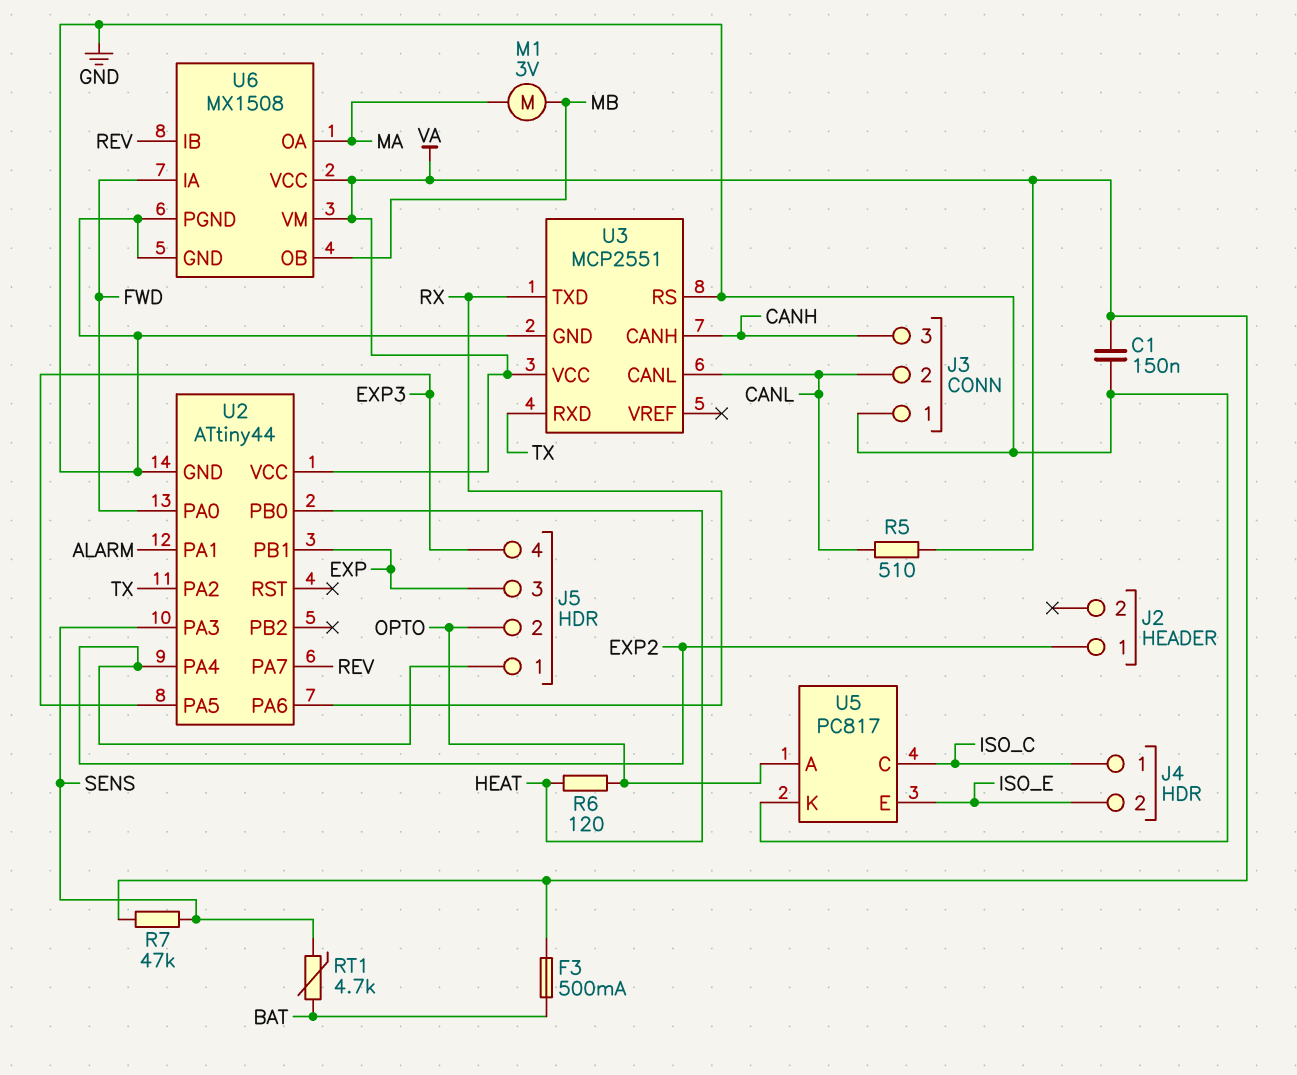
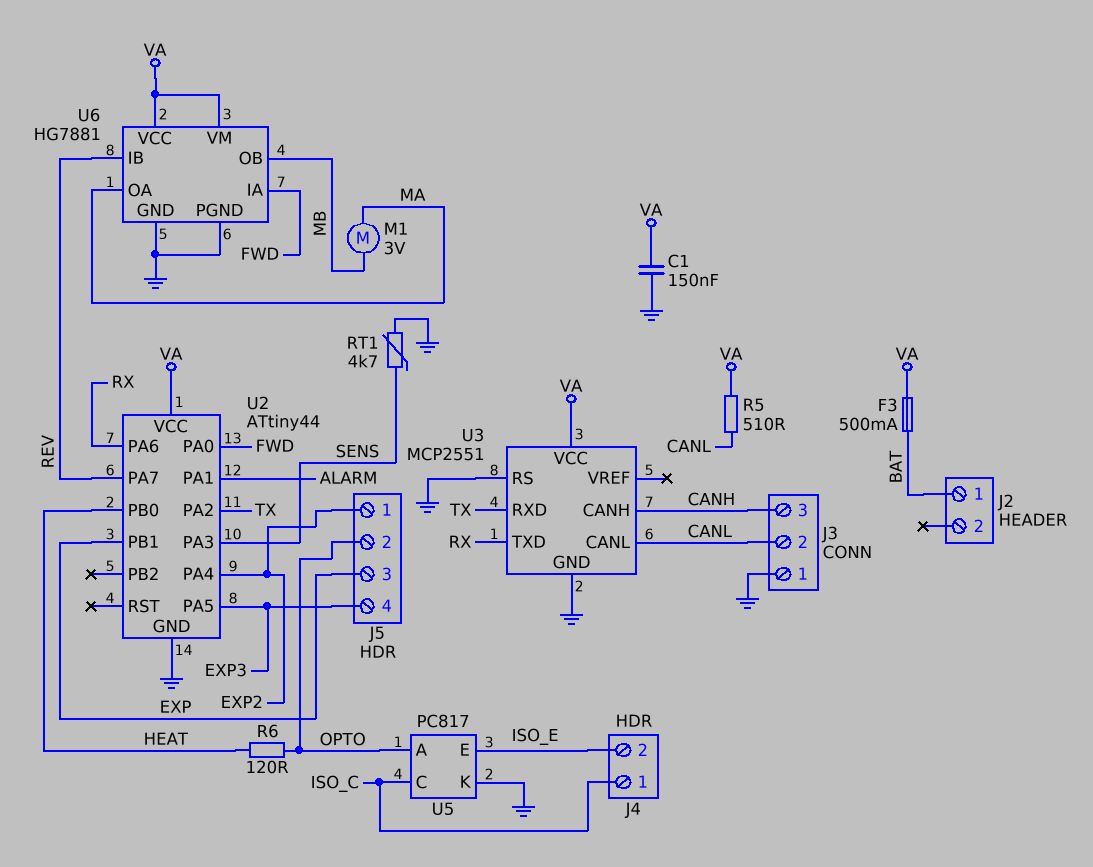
J2 pin 1: EXP2 -> BAT
R7: 47k (SENS, VA) -> none
RT1: 4.7k (BAT, SENS) -> 4.7k (GND, SENS)
U6: MX1508 -> HG7881

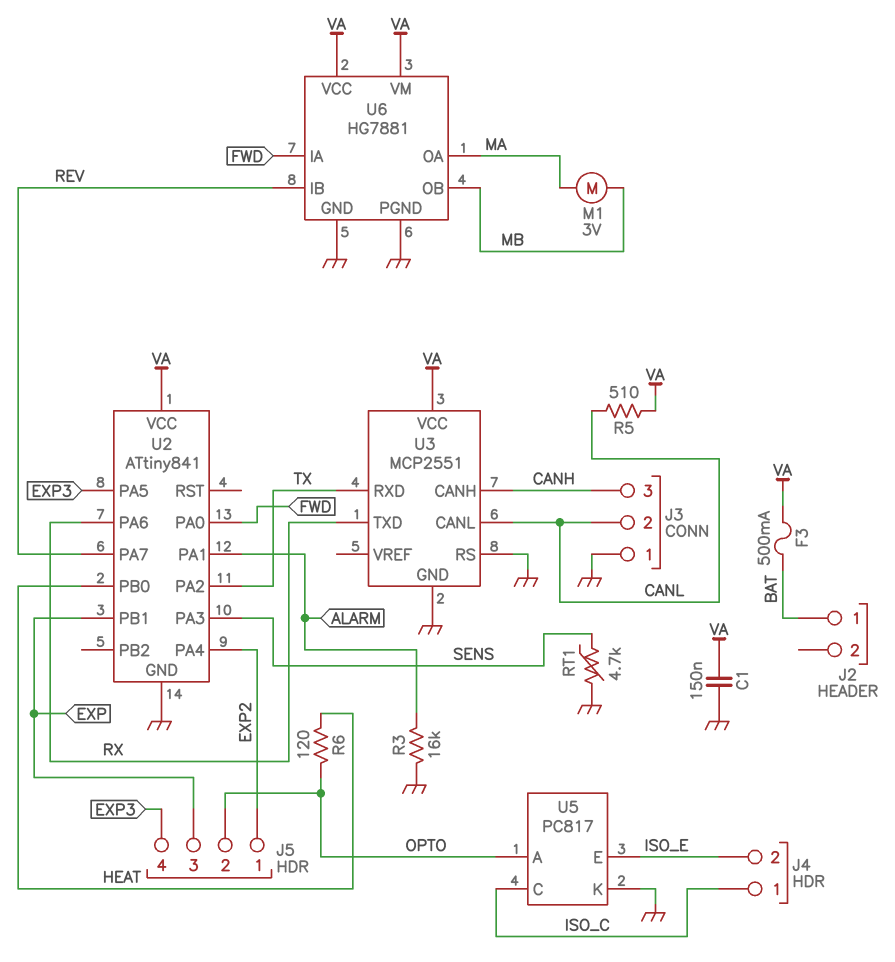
R3: none -> 16k (ALARM, GND)
U2: ATtiny44 -> ATtiny841

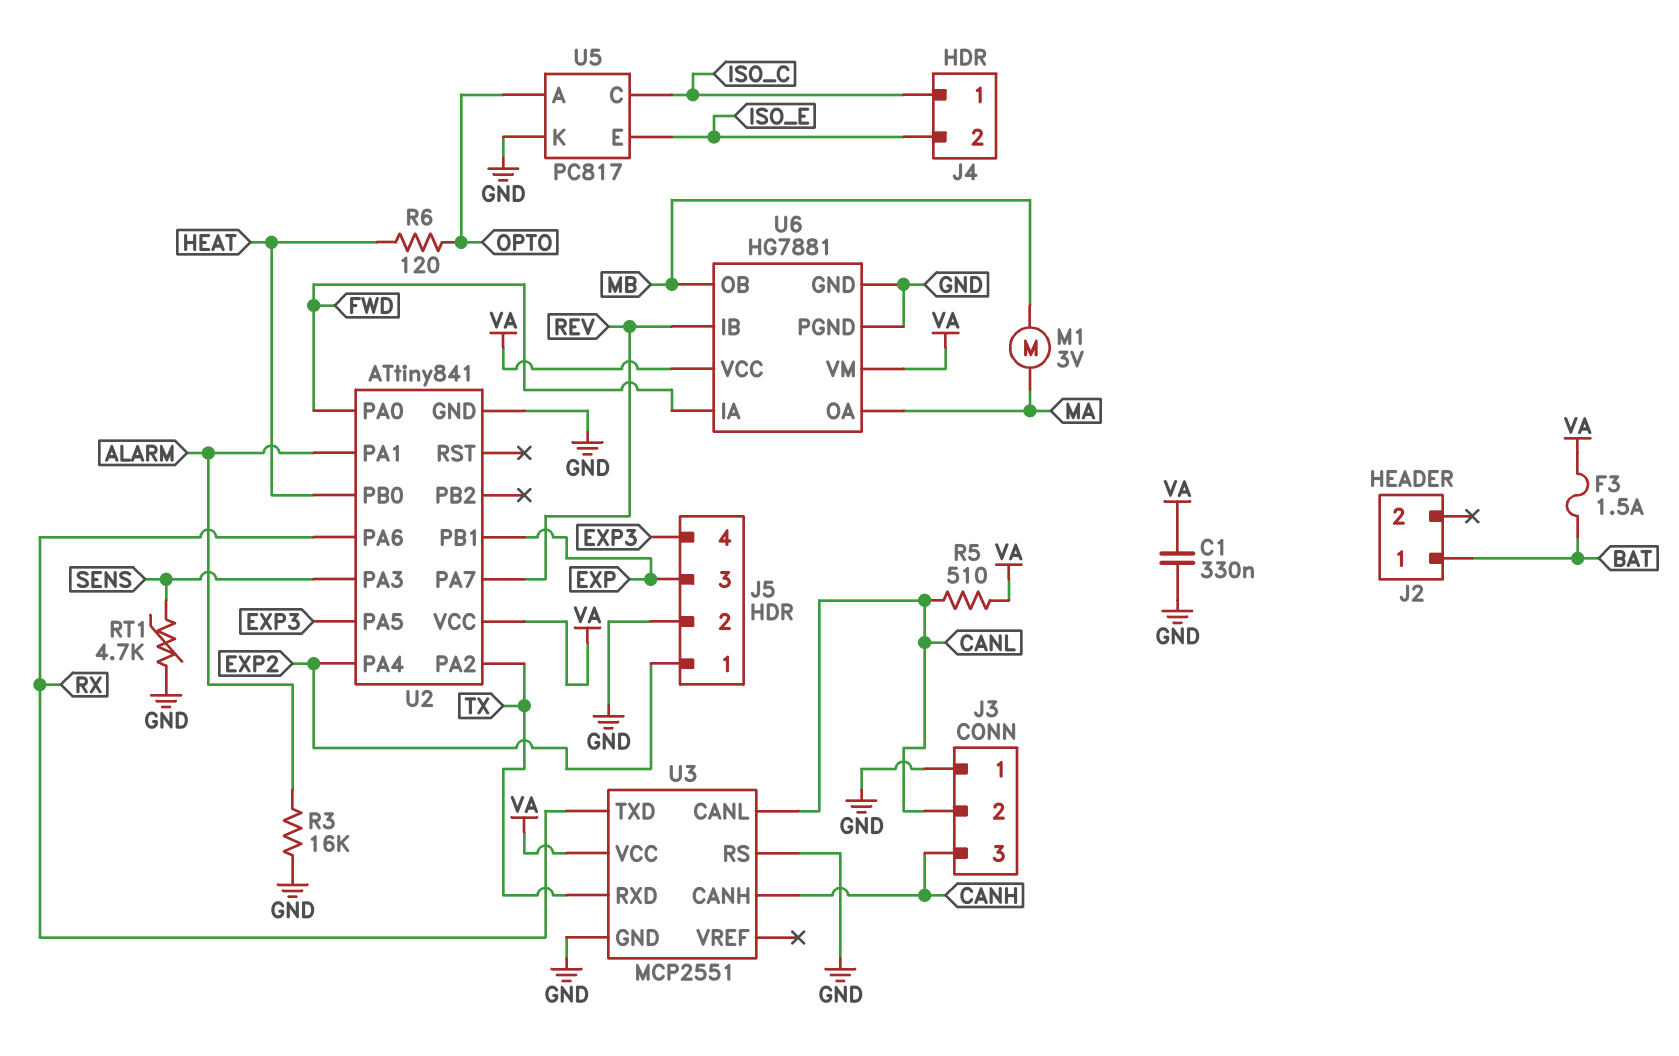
C1: 150nF (GND, VA) -> 330nF (GND, VA)
F3: 500mA (BAT, VA) -> 1.5A (BAT, VA)
J5 pin 2: OPTO -> GND

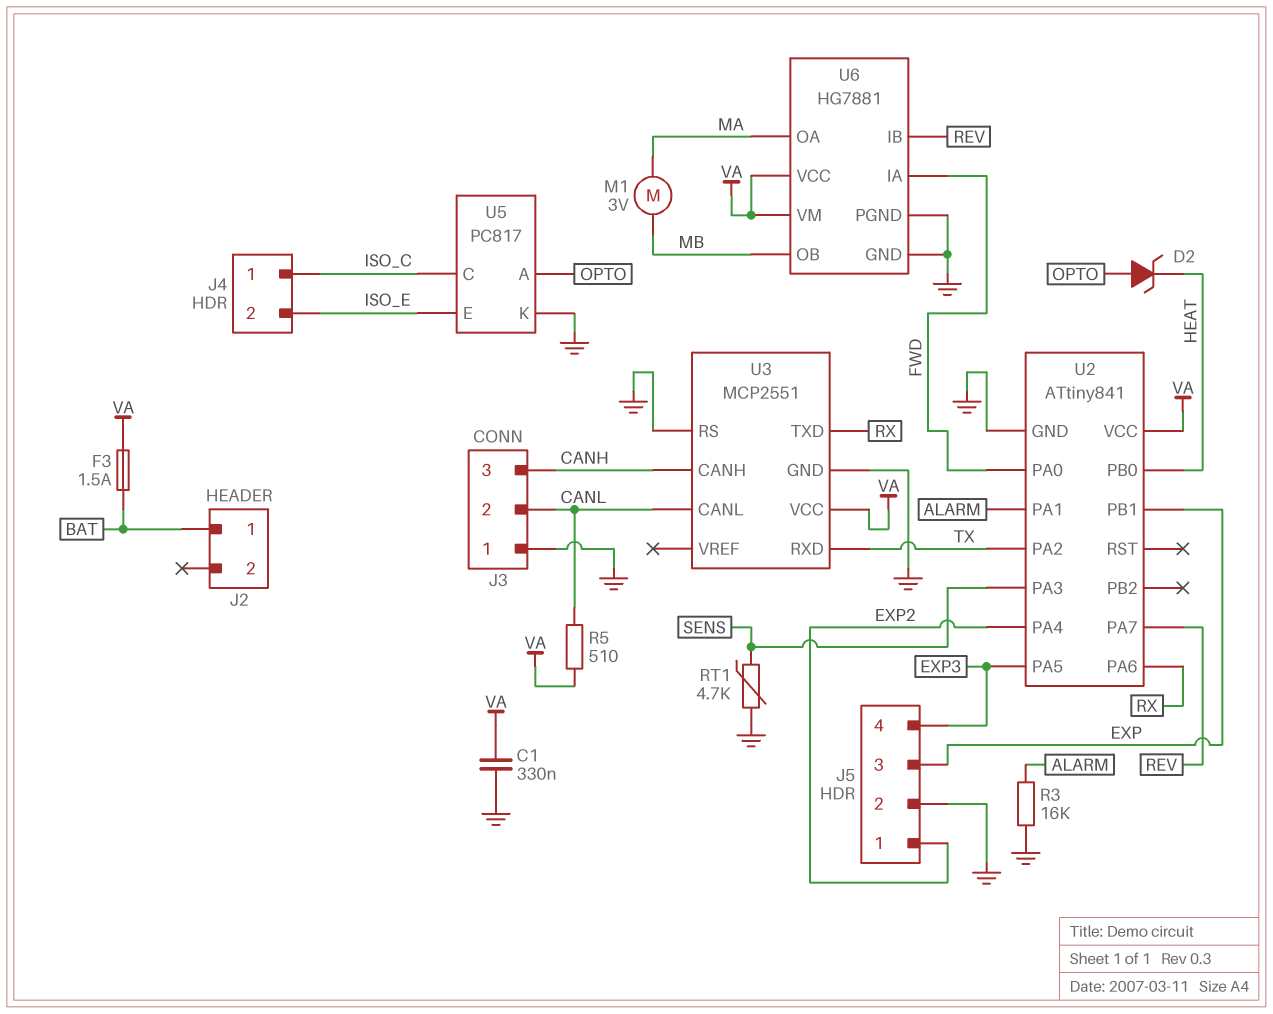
D2: none -> zener (A OPTO, K HEAT)
R6: 120 (HEAT, OPTO) -> none

